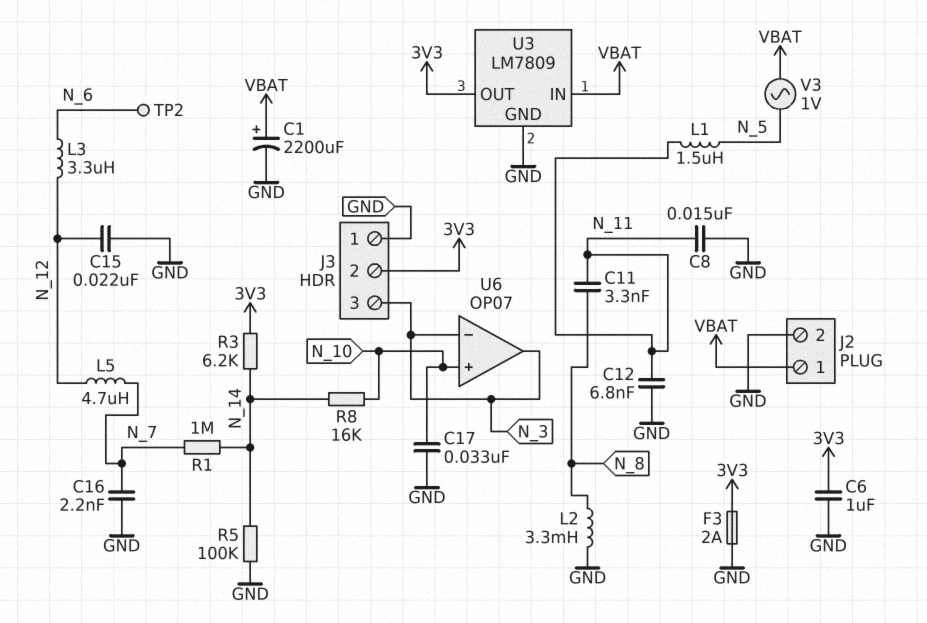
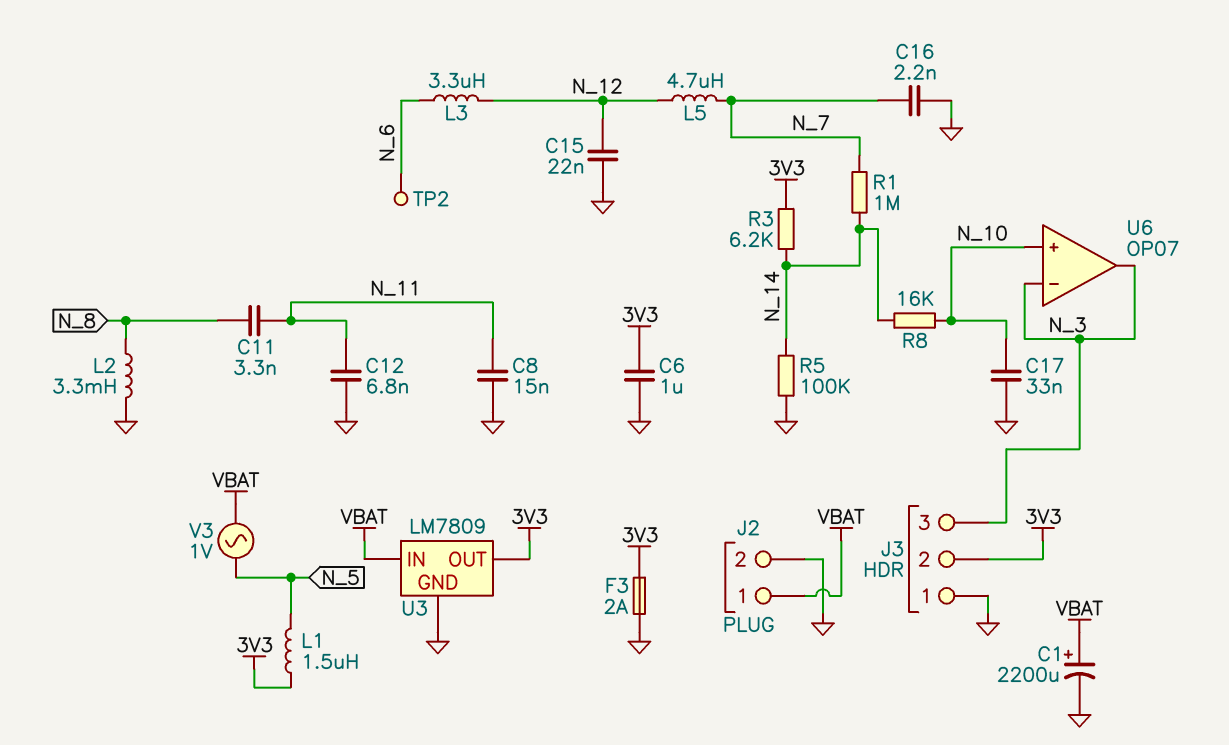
L1: 1.5uH (N_5, N_11) -> 1.5uH (3V3, N_5)

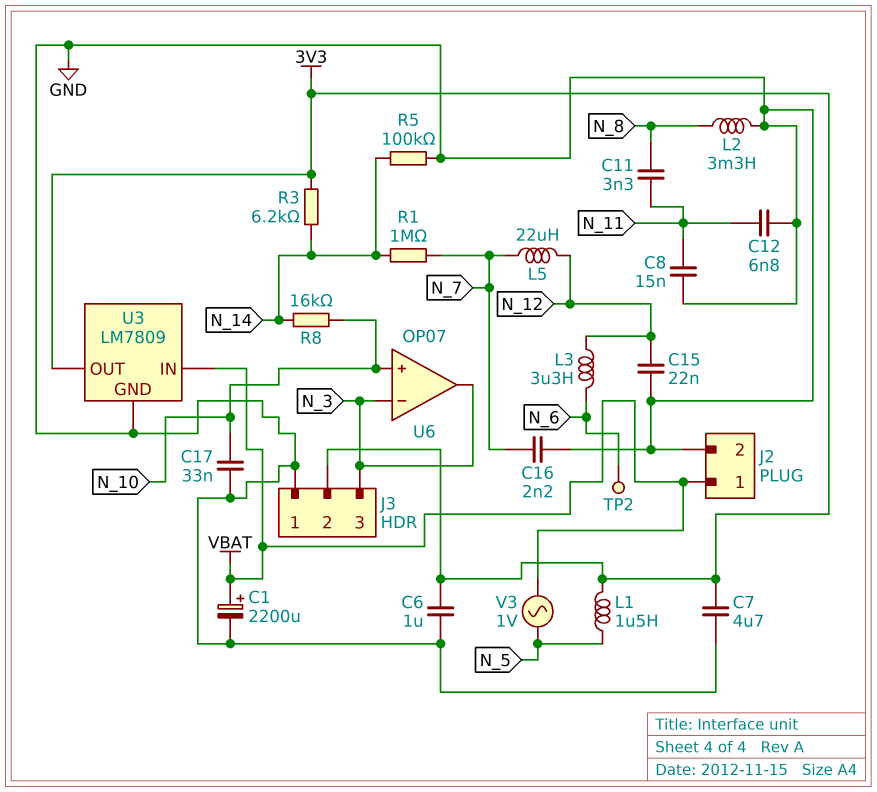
C7: none -> 4.7uF (3V3, GND)
F3: 2A (3V3, GND) -> none
L5: 4.7uH (N_7, N_12) -> 22uH (N_7, N_12)

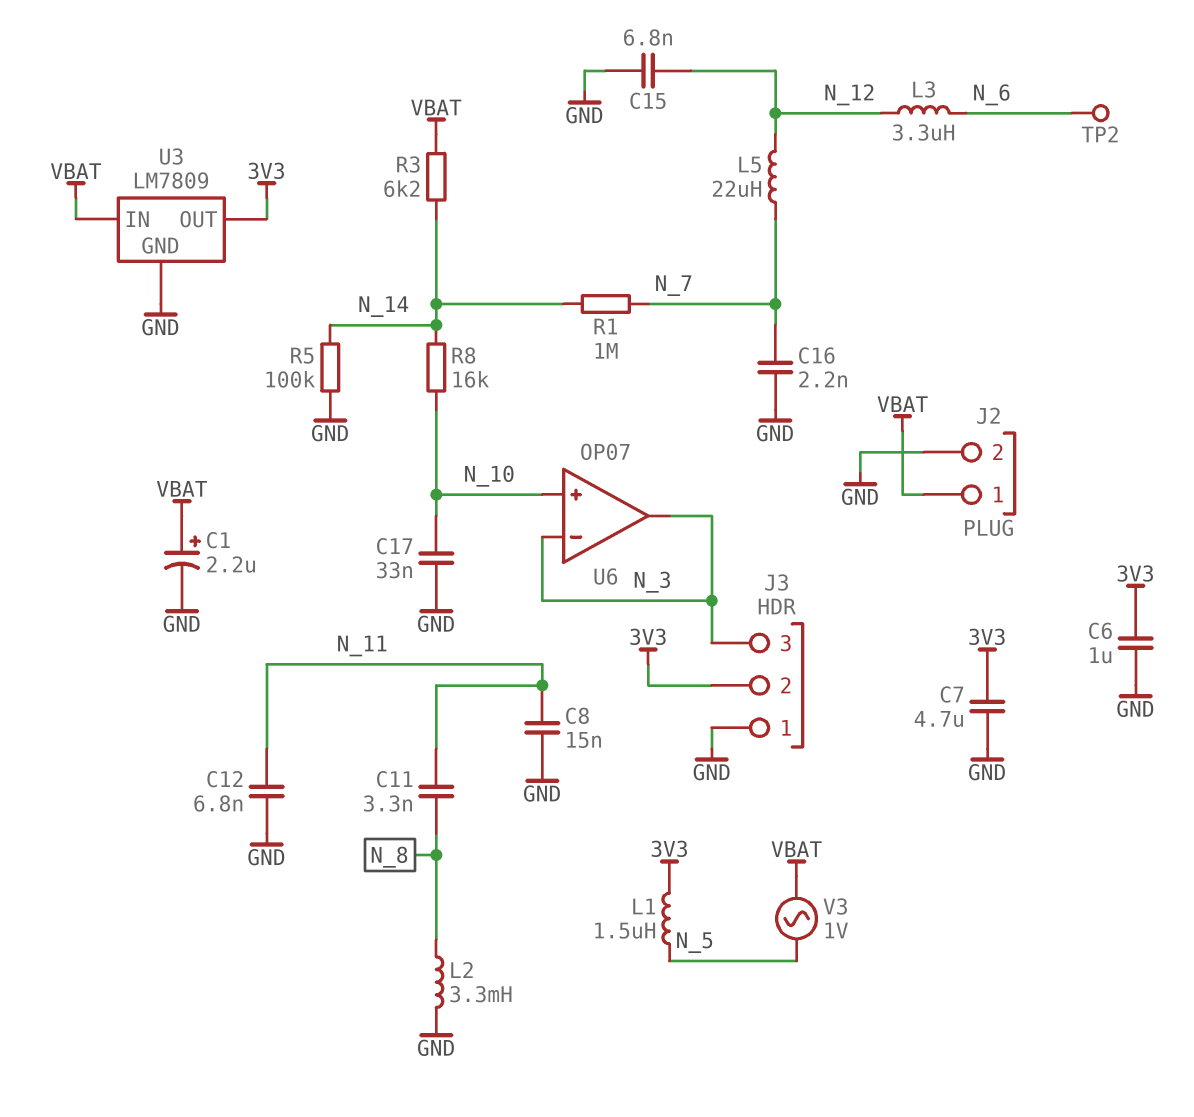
C1: 2200uF (plus VBAT, minus GND) -> 2.2uF (plus VBAT, minus GND)
C15: 22nF (GND, N_12) -> 6.8nF (GND, N_12)
R3: 6.2k (3V3, N_14) -> 6.2k (N_14, VBAT)

